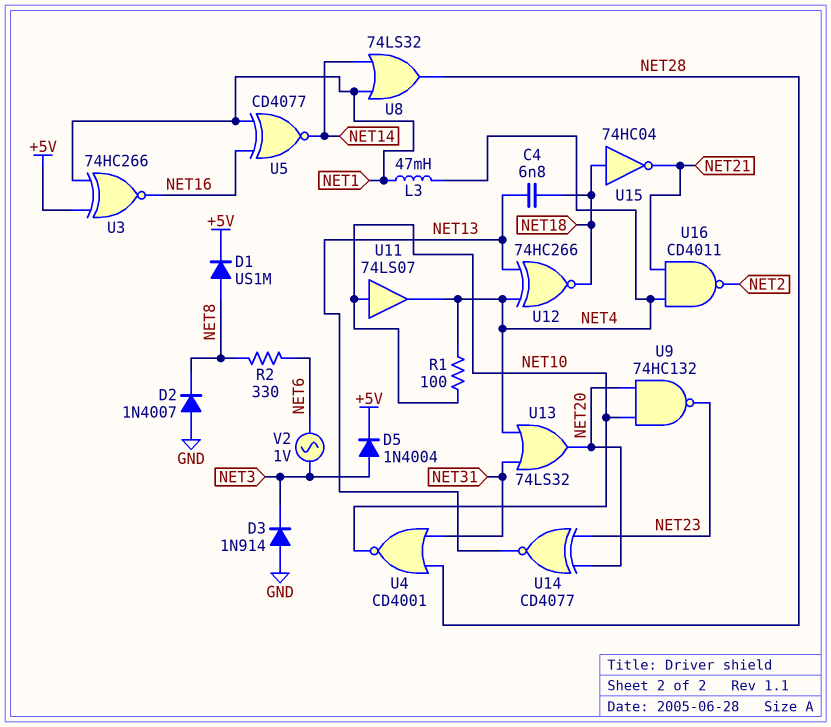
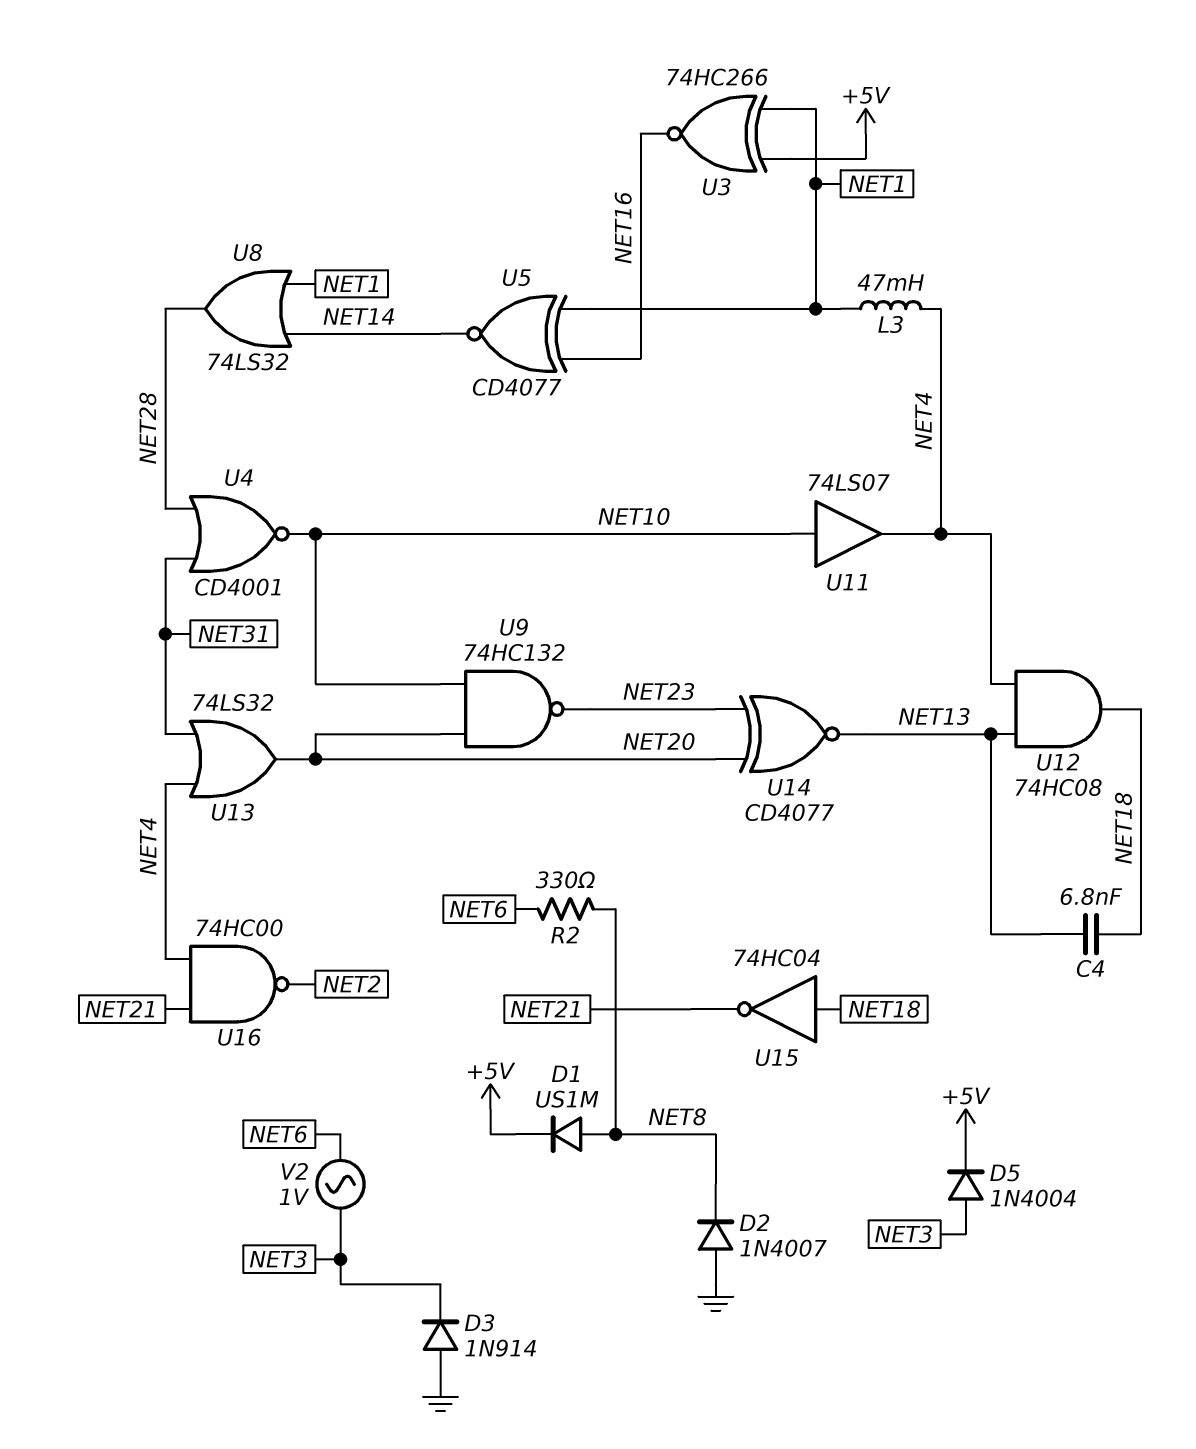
R1: 100 (NET4, NET10) -> none
U12: XNOR 74HC266 (in NET4, in NET13, out NET18) -> AND 74HC08 (in NET4, in NET13, out NET18)
U16: NAND CD4011 (in NET4, in NET21, out NET2) -> NAND 74HC00 (in NET4, in NET21, out NET2)

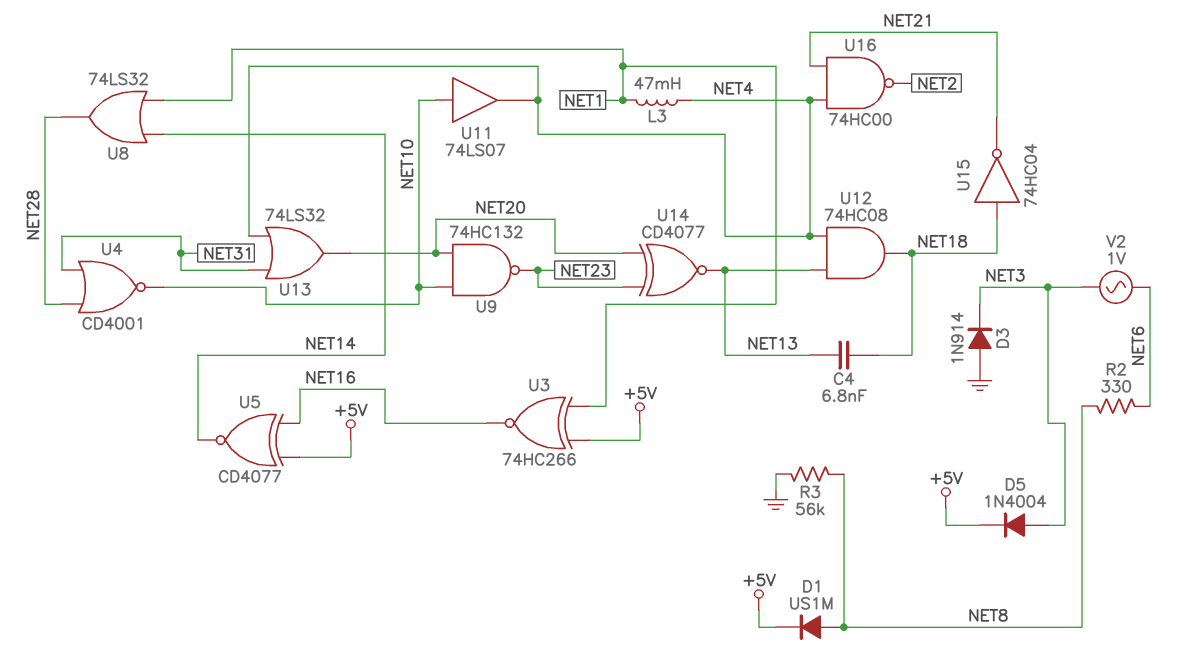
D2: diode 1N4007 (A GND, K NET8) -> none
R3: none -> 56k (GND, NET8)
U5: XNOR CD4077 (in NET1, in NET16, out NET14) -> XNOR CD4077 (in +5V, in NET16, out NET14)

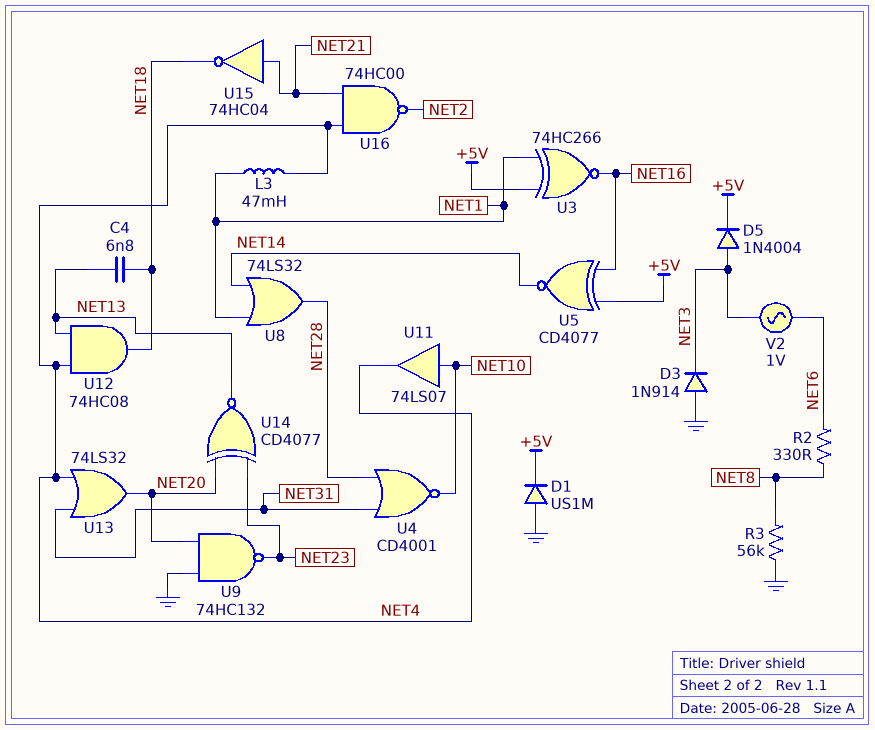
D1: diode US1M (A NET8, K +5V) -> diode US1M (A GND, K +5V)
U9: NAND 74HC132 (in NET10, in NET20, out NET23) -> NAND 74HC132 (in GND, in NET20, out NET23)
U15: NOT 74HC04 (in NET18, out NET21) -> NOT 74HC04 (in NET21, out NET18)

